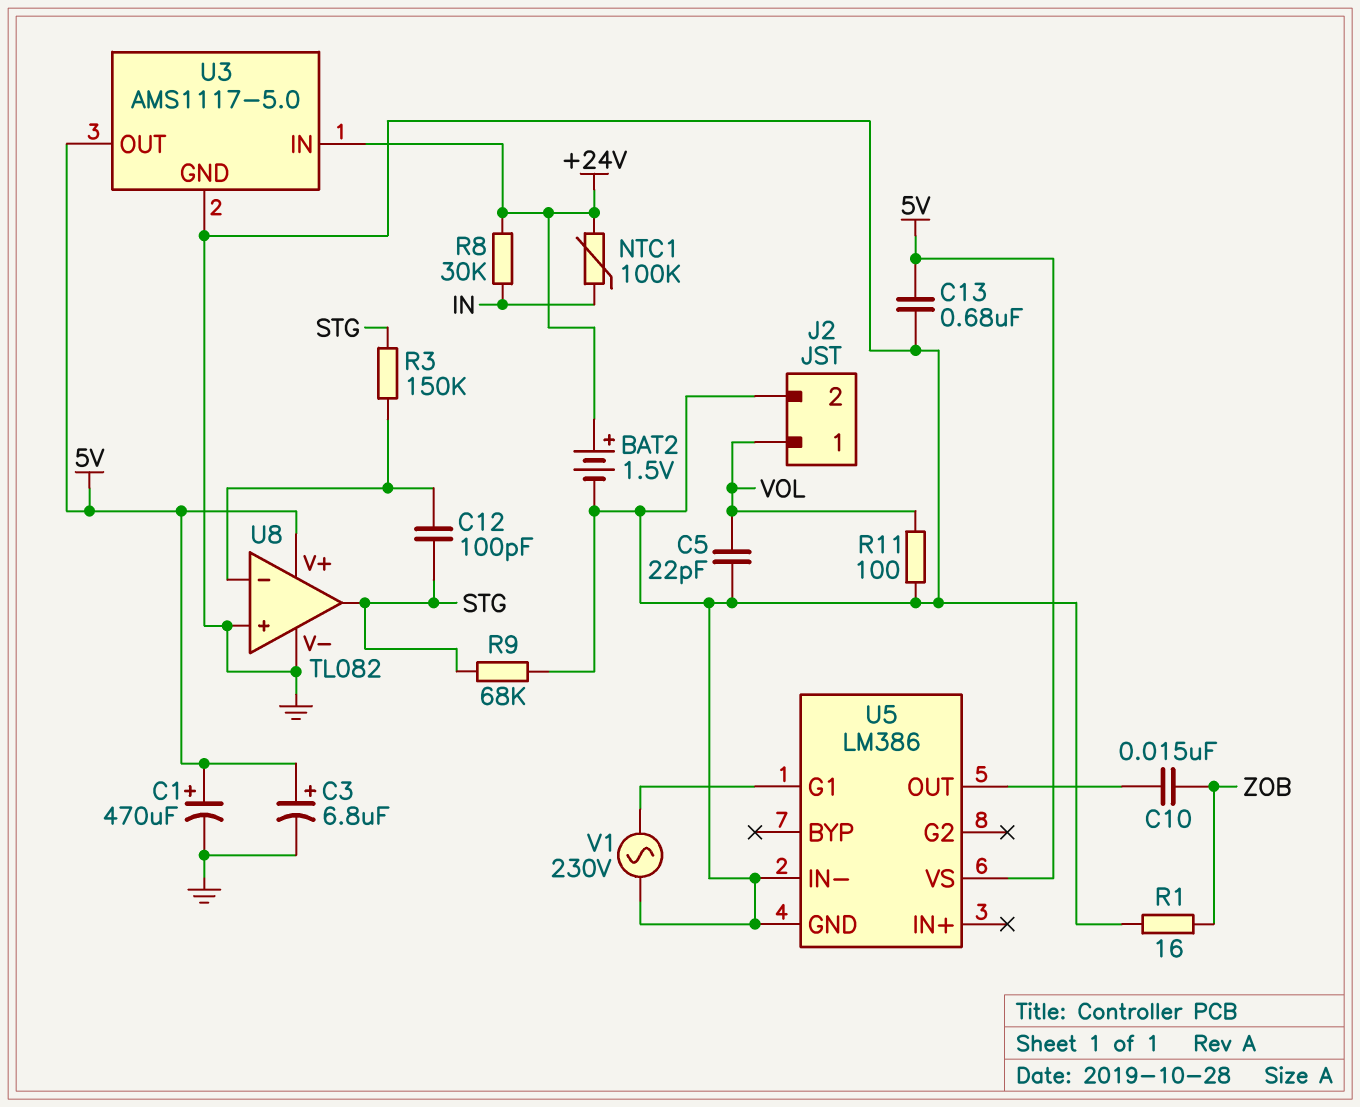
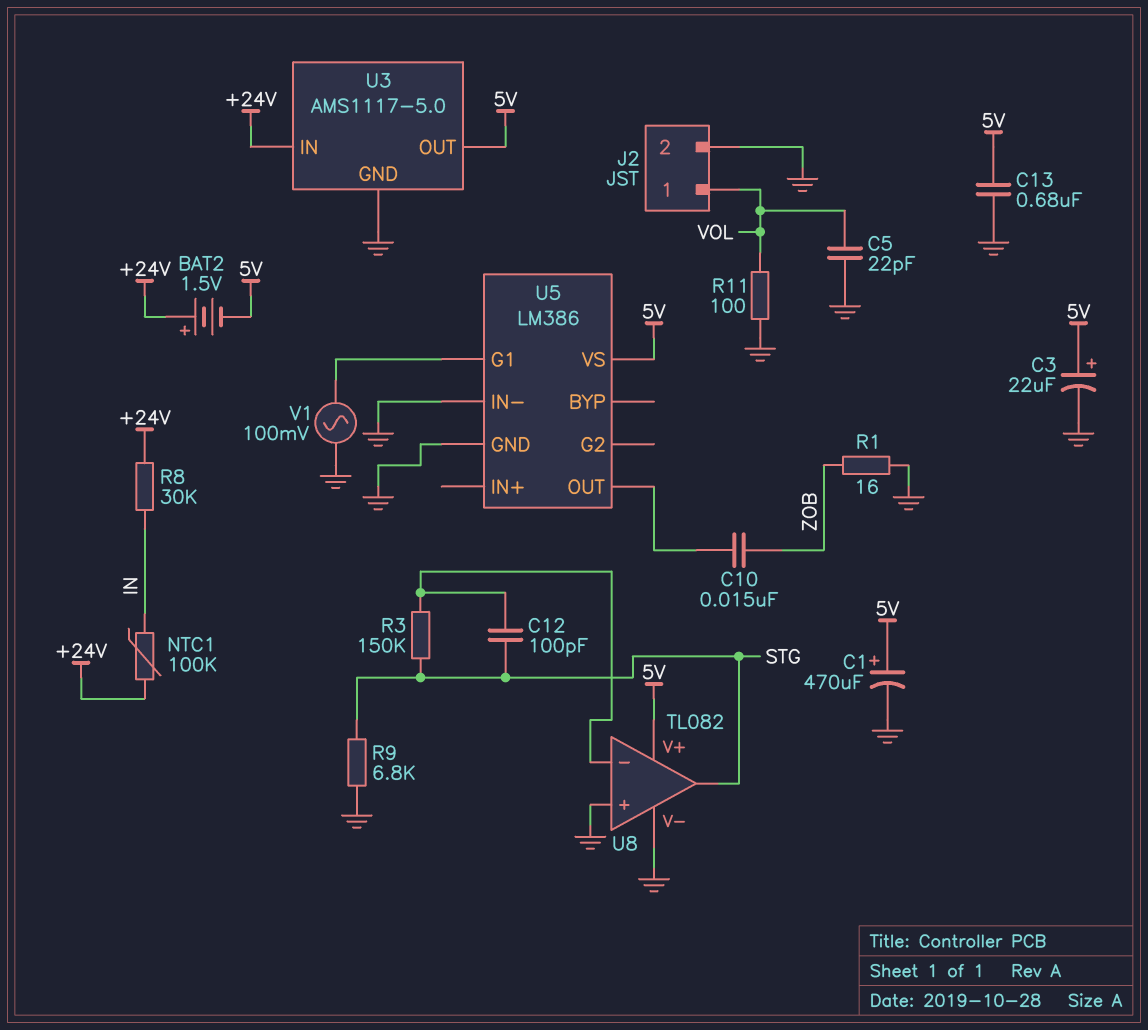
BAT2: 1.5V (plus +24V, minus GND) -> 1.5V (plus +24V, minus 5V)
C3: 6.8uF (plus 5V, minus GND) -> 22uF (plus 5V, minus GND)
R9: 68k (GND, STG) -> 6.8k (GND, STG)
V1: AC 230V (GND, U5/G1) -> AC 100mV (GND, U5/G1)

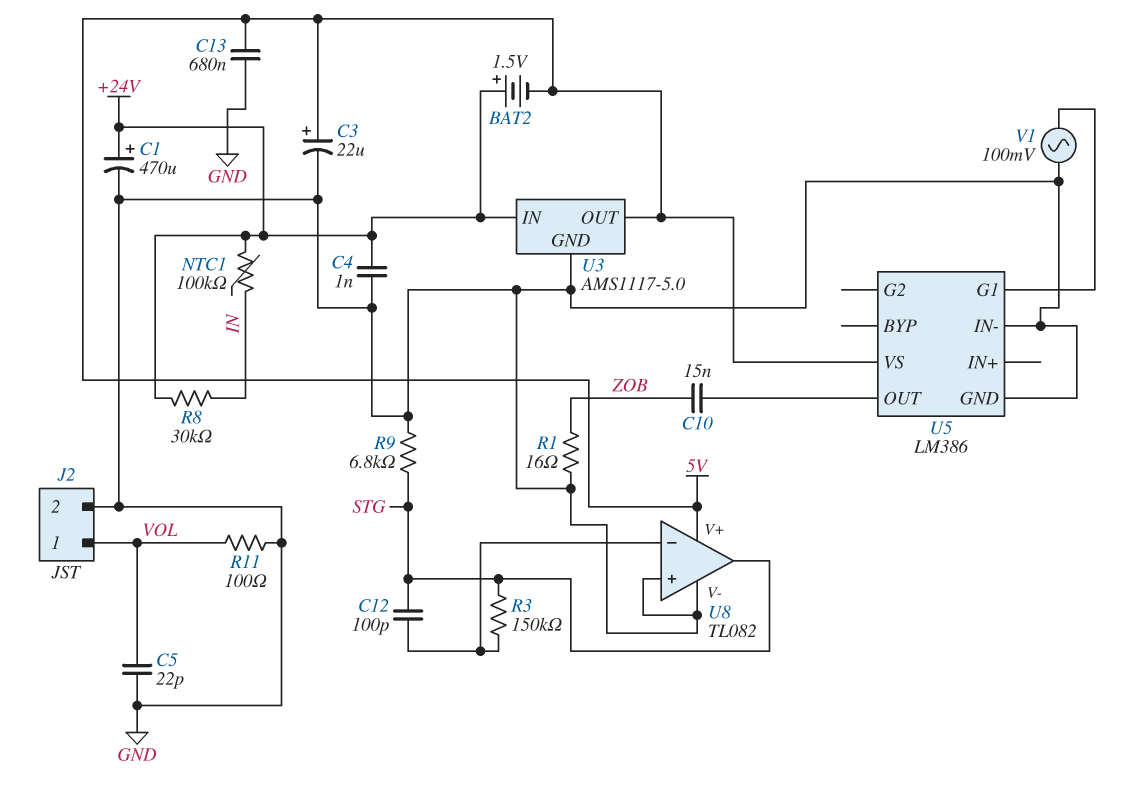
C1: 470uF (plus 5V, minus GND) -> 470uF (plus +24V, minus GND)
C4: none -> 1nF (+24V, GND)

